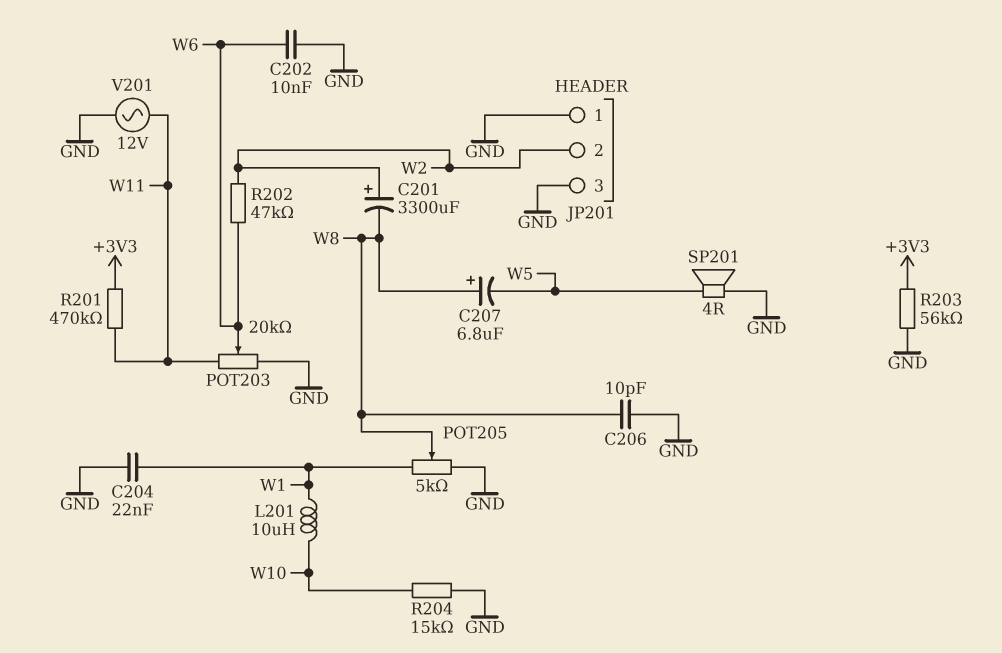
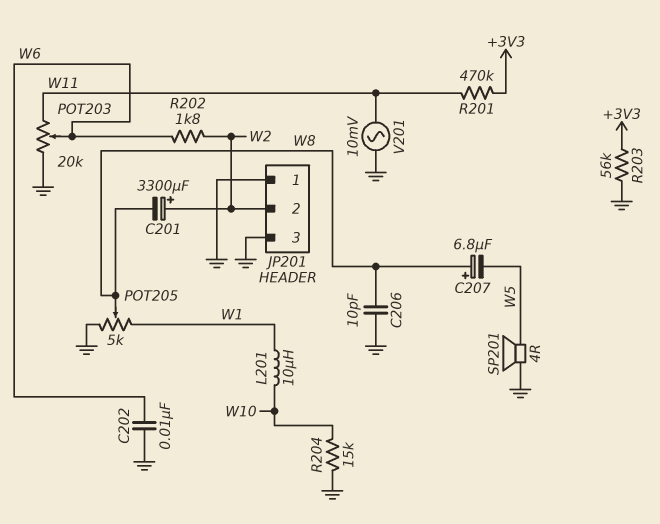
C204: 22nF (GND, W1) -> none
R202: 47k (W2, W6) -> 1.8k (W2, W6)
V201: AC 12V (GND, W11) -> AC 10mV (GND, W11)

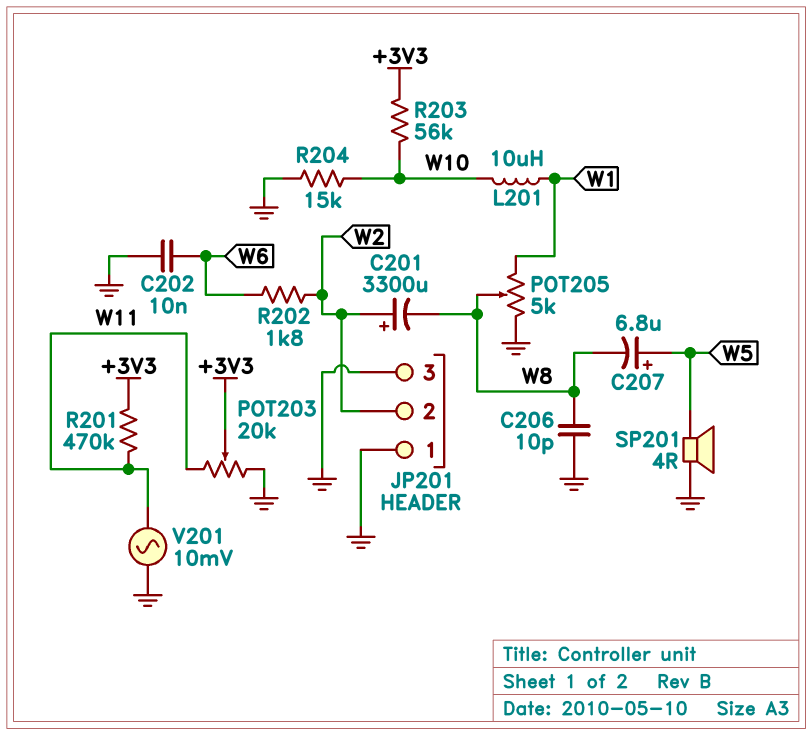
C207: 6.8uF (plus W8, minus W5) -> 6.8uF (plus W5, minus W8)
POT203: 20k (GND, W11, wiper W6) -> 20k (GND, W11, wiper +3V3)
R203: 56k (+3V3, GND) -> 56k (+3V3, W10)

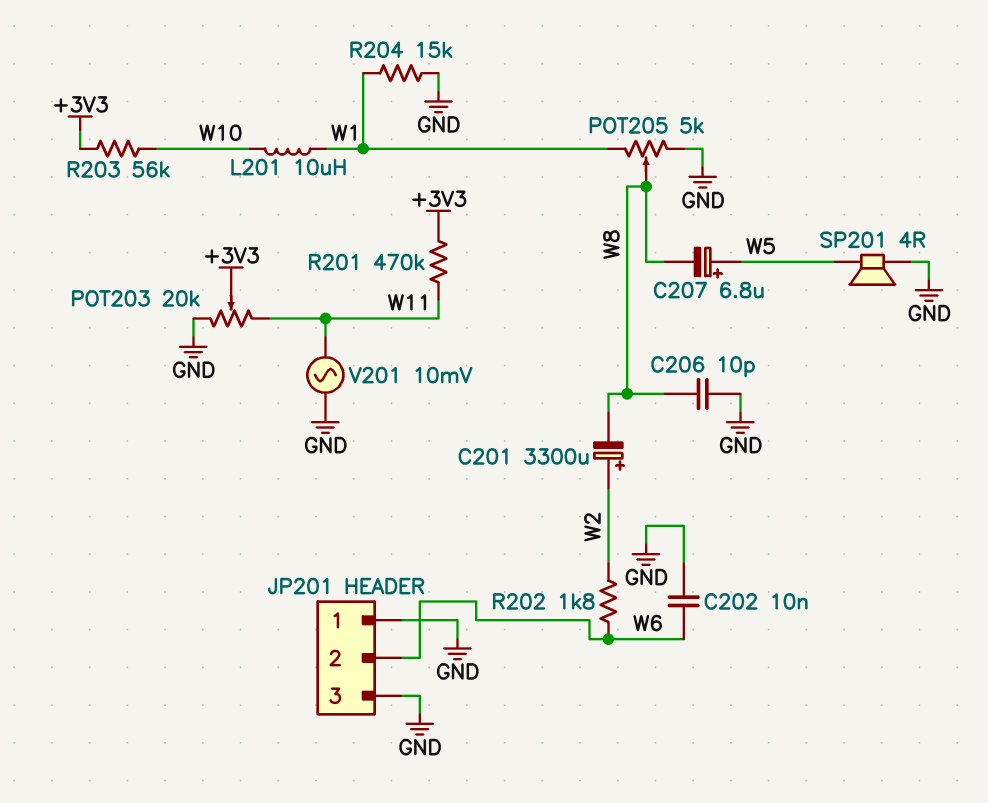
JP201 pin 2: W2 -> W6
R204: 15k (GND, W10) -> 15k (GND, W1)

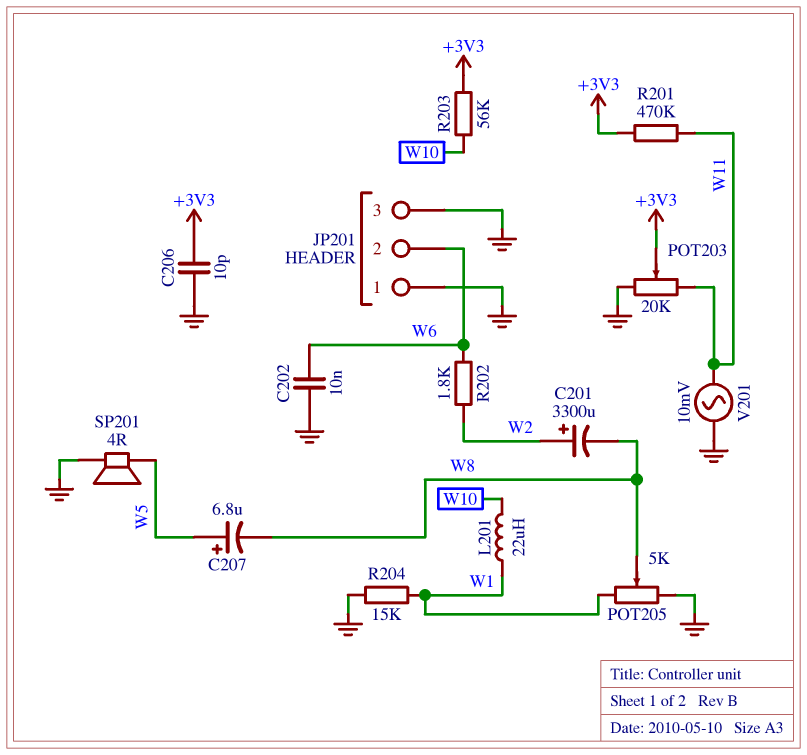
C206: 10pF (GND, W8) -> 10pF (+3V3, GND)
L201: 10uH (W1, W10) -> 22uH (W1, W10)

